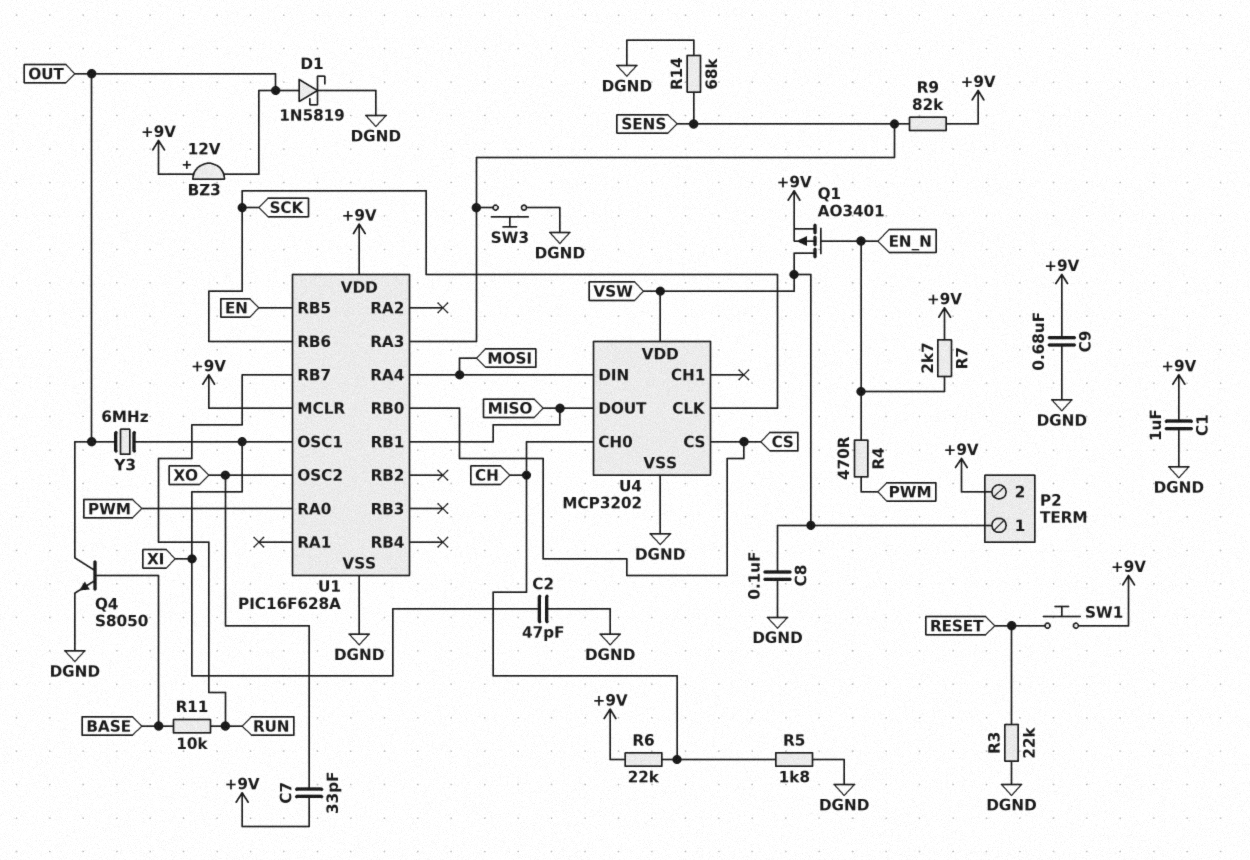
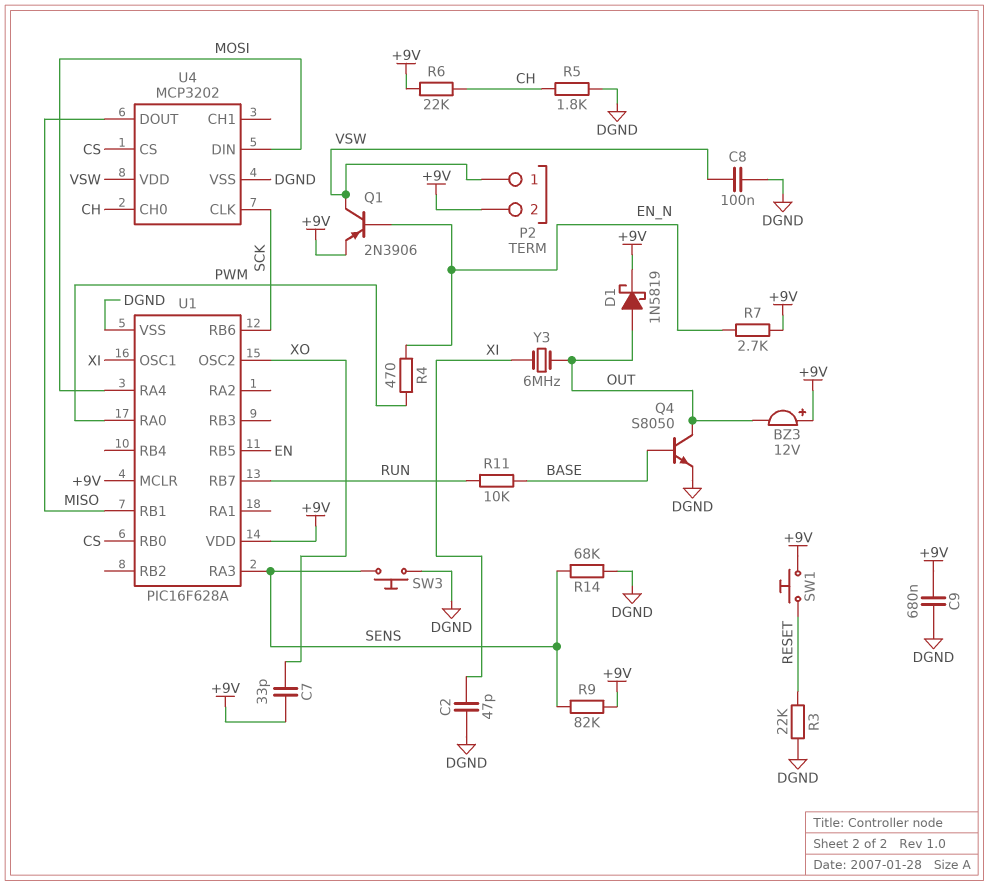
C1: 1uF (+9V, DGND) -> none
D1: schottky 1N5819 (A OUT, K DGND) -> schottky 1N5819 (A OUT, K +9V)
Q1: PMOS AO3401 (G EN_N, D VSW, S +9V) -> PNP 2N3906 (B EN_N, C VSW, E +9V)

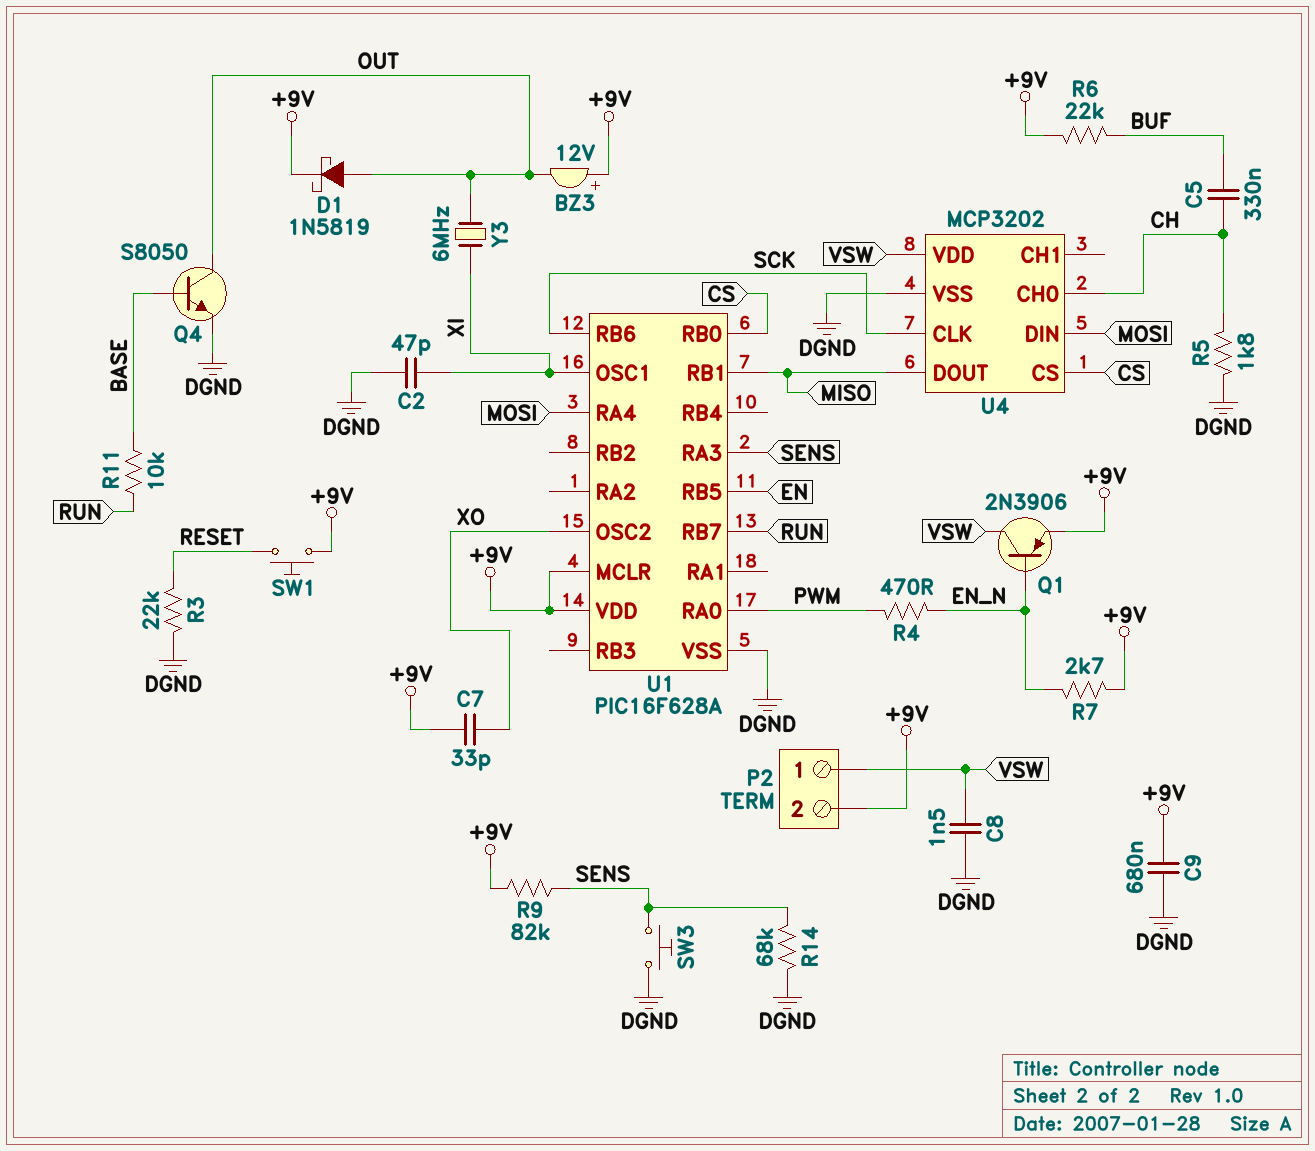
C5: none -> 330nF (BUF, CH)
C8: 100nF (DGND, VSW) -> 1.5nF (DGND, VSW)
R6: 22k (+9V, CH) -> 22k (+9V, BUF)

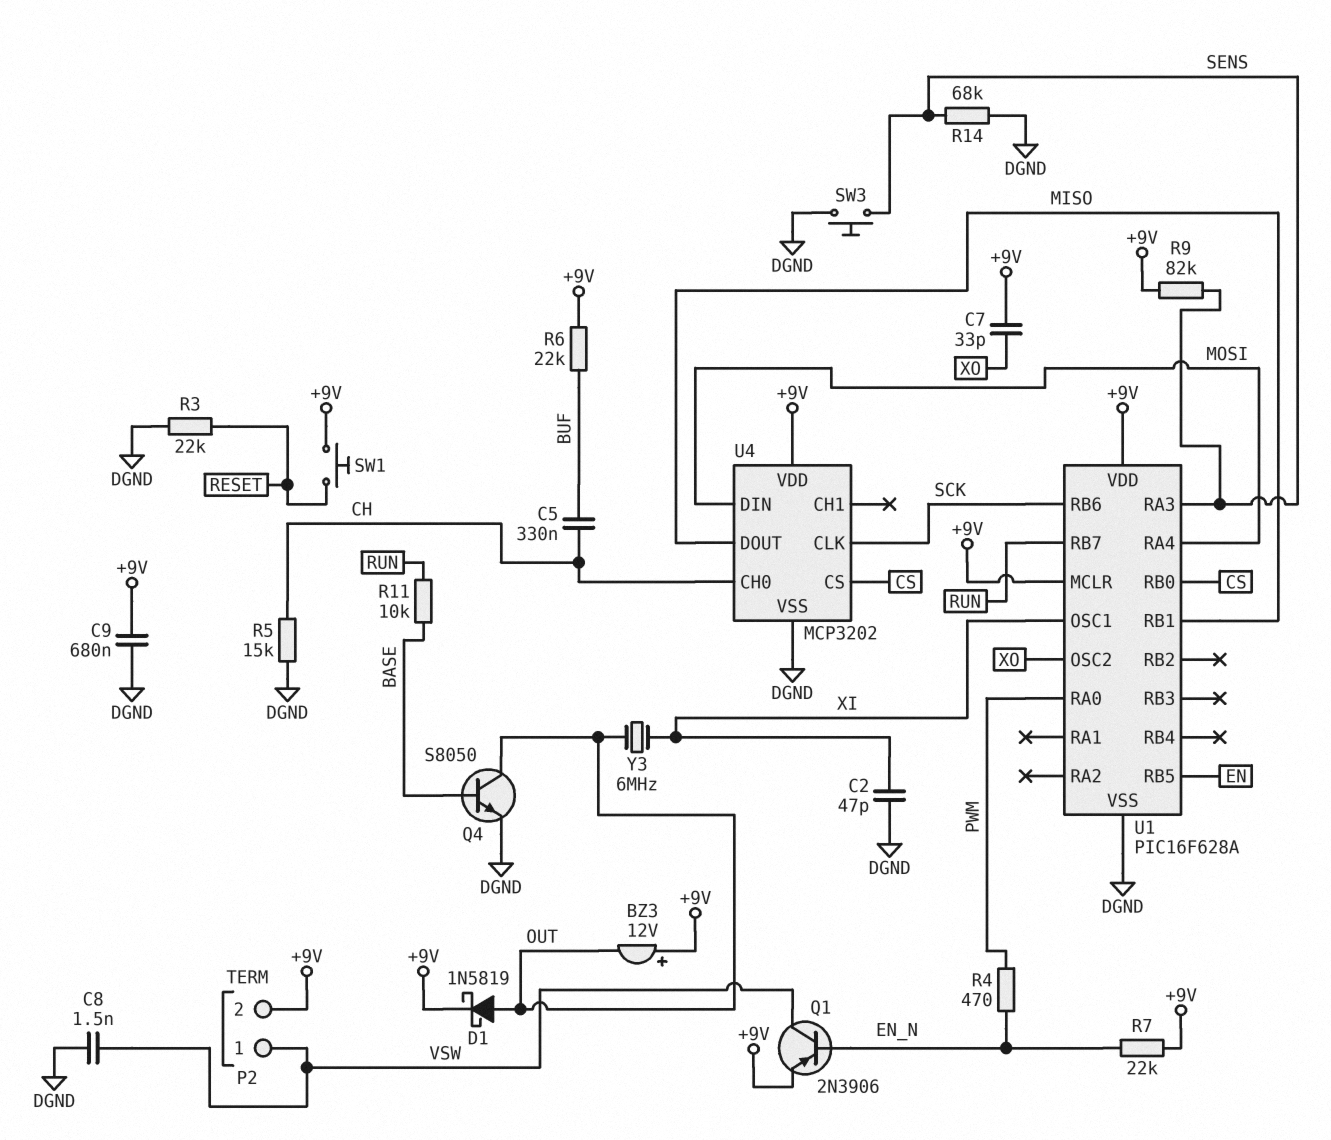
R5: 1.8k (CH, DGND) -> 15k (CH, DGND)
R7: 2.7k (+9V, EN_N) -> 22k (+9V, EN_N)
U4 pin VDD: VSW -> +9V

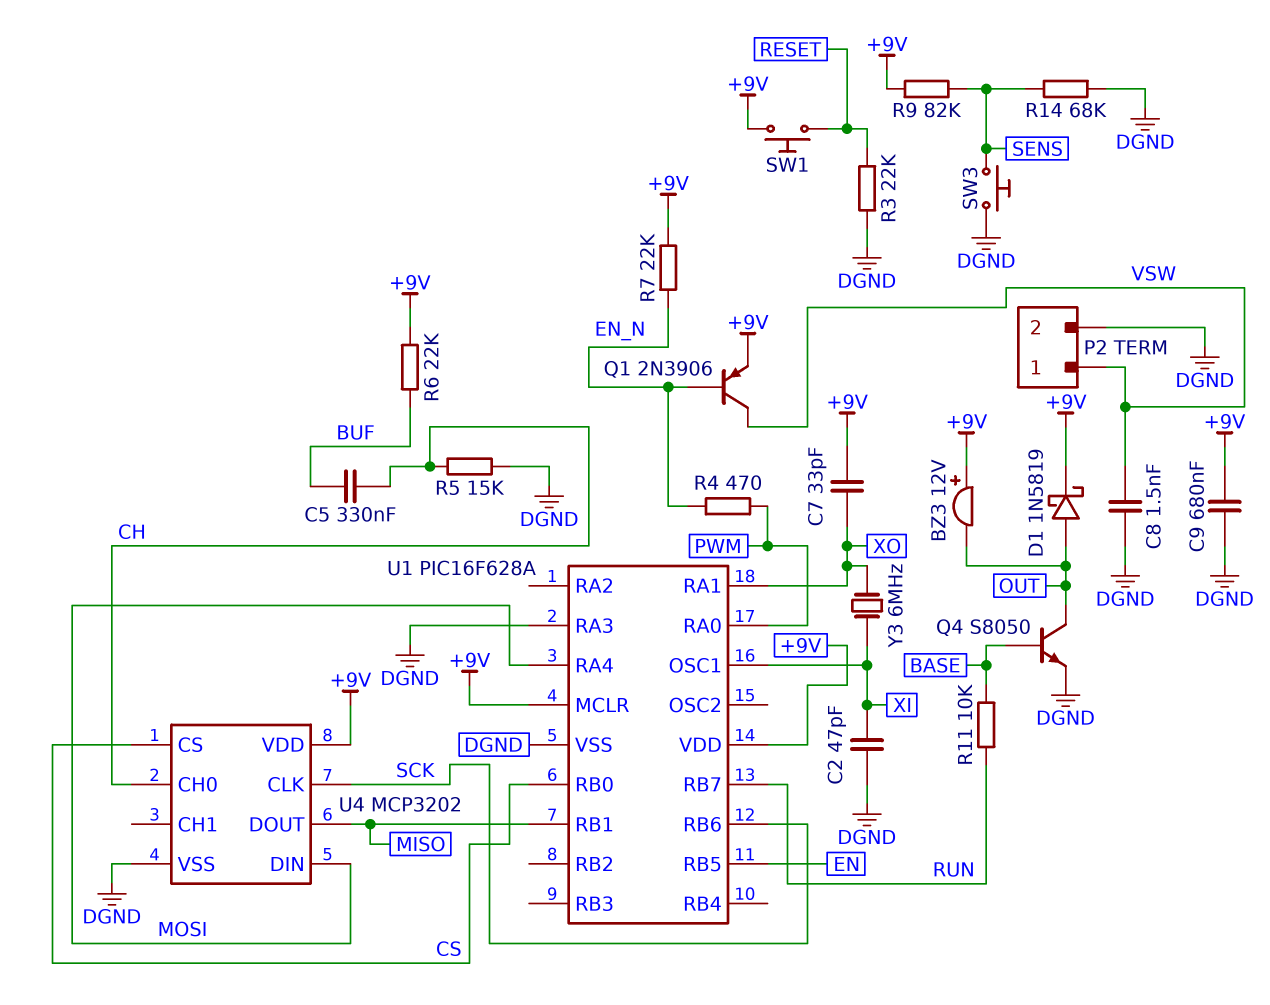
P2 pin 2: +9V -> DGND
U1 pin OSC2: XO -> none
U1 pin RA1: none -> XO
U1 pin RA3: SENS -> DGND
Y3: 6MHz (OUT, XI) -> 6MHz (XI, XO)

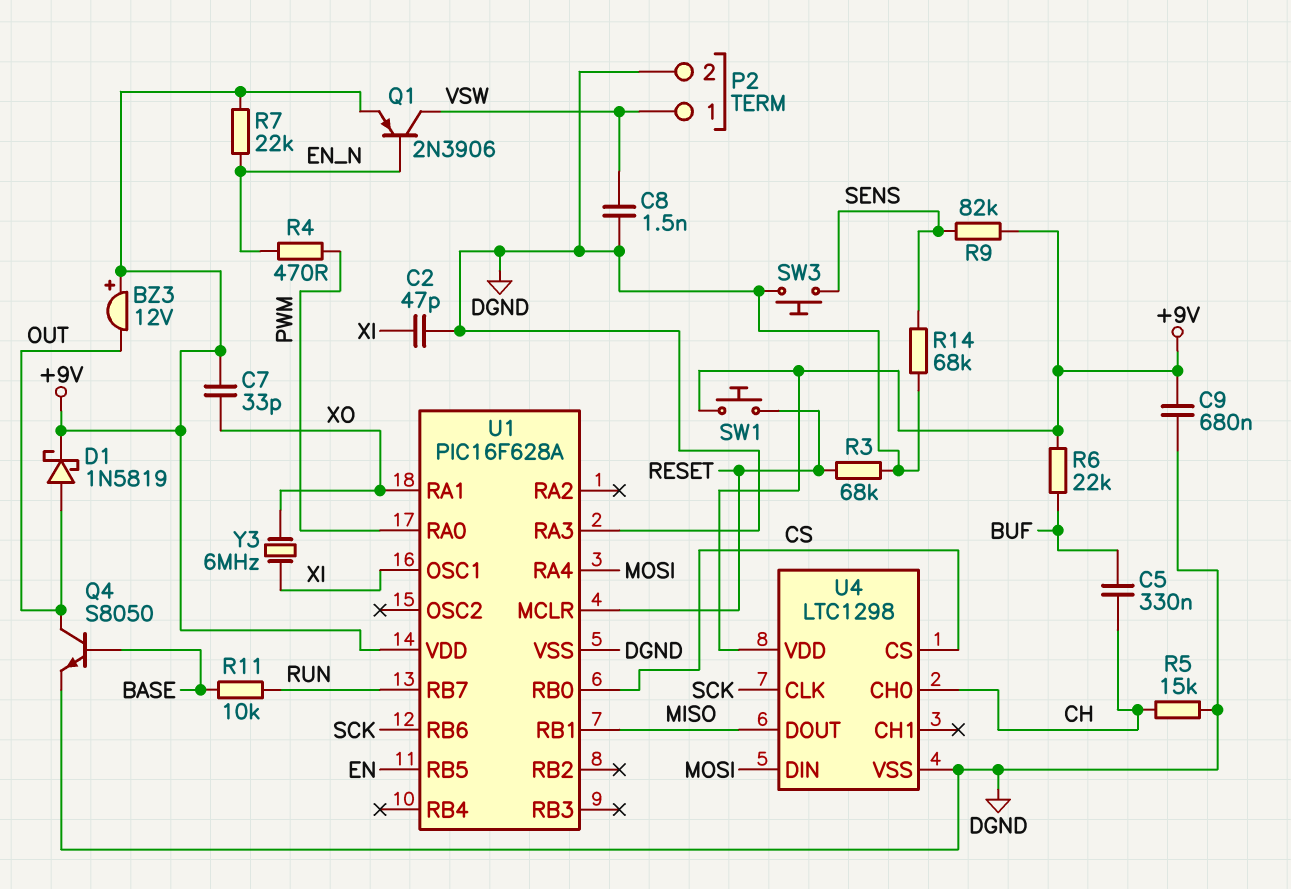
R3: 22k (DGND, RESET) -> 68k (DGND, RESET)
U1 pin MCLR: +9V -> RESET
U4: MCP3202 -> LTC1298

